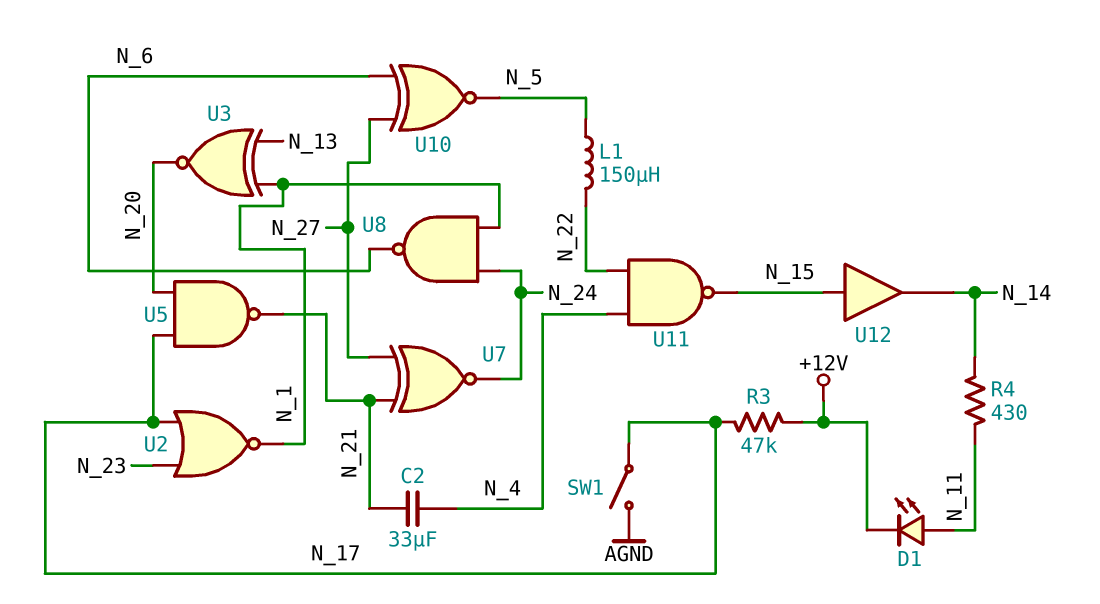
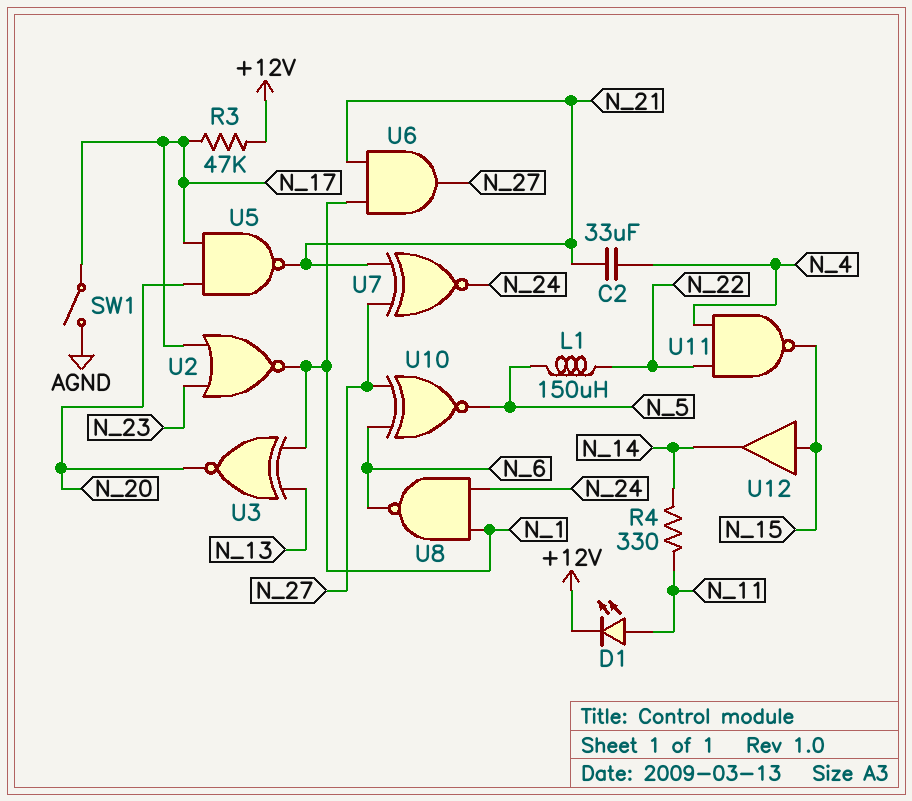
R4: 430 (N_11, N_14) -> 330 (N_11, N_14)
U6: none -> AND (in N_1, in N_21, out N_27)

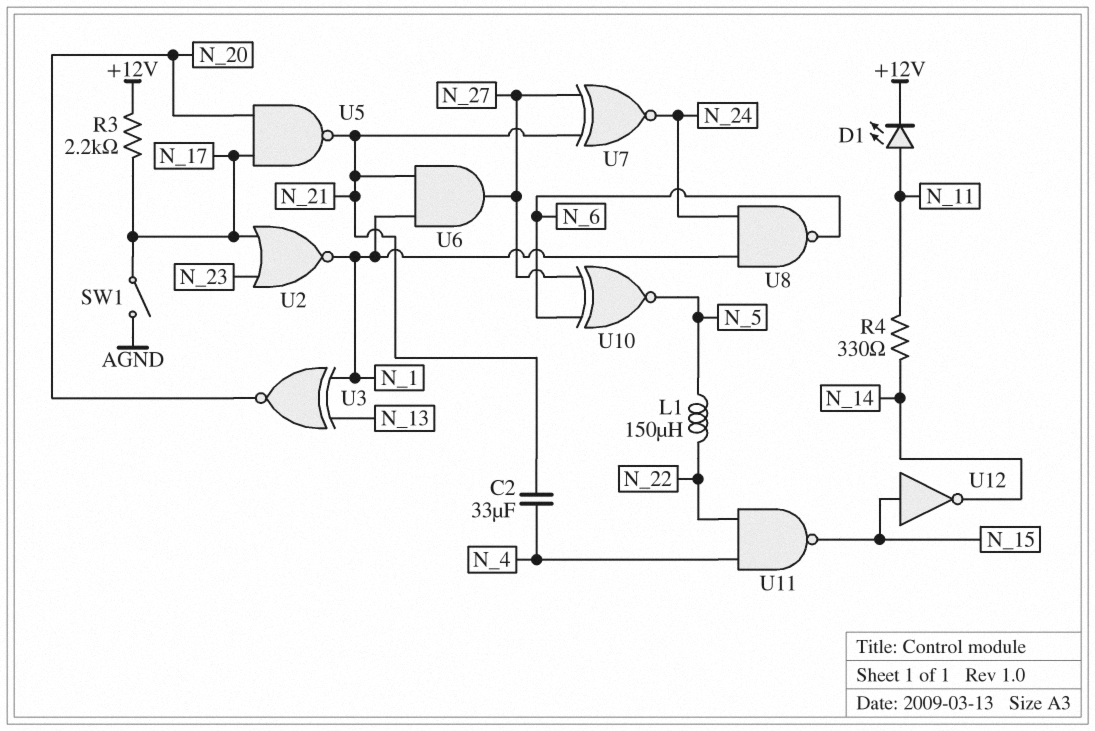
R3: 47k (+12V, N_17) -> 2.2k (+12V, N_17)
U12: buffer (in N_15, out N_14) -> NOT (in N_15, out N_14)

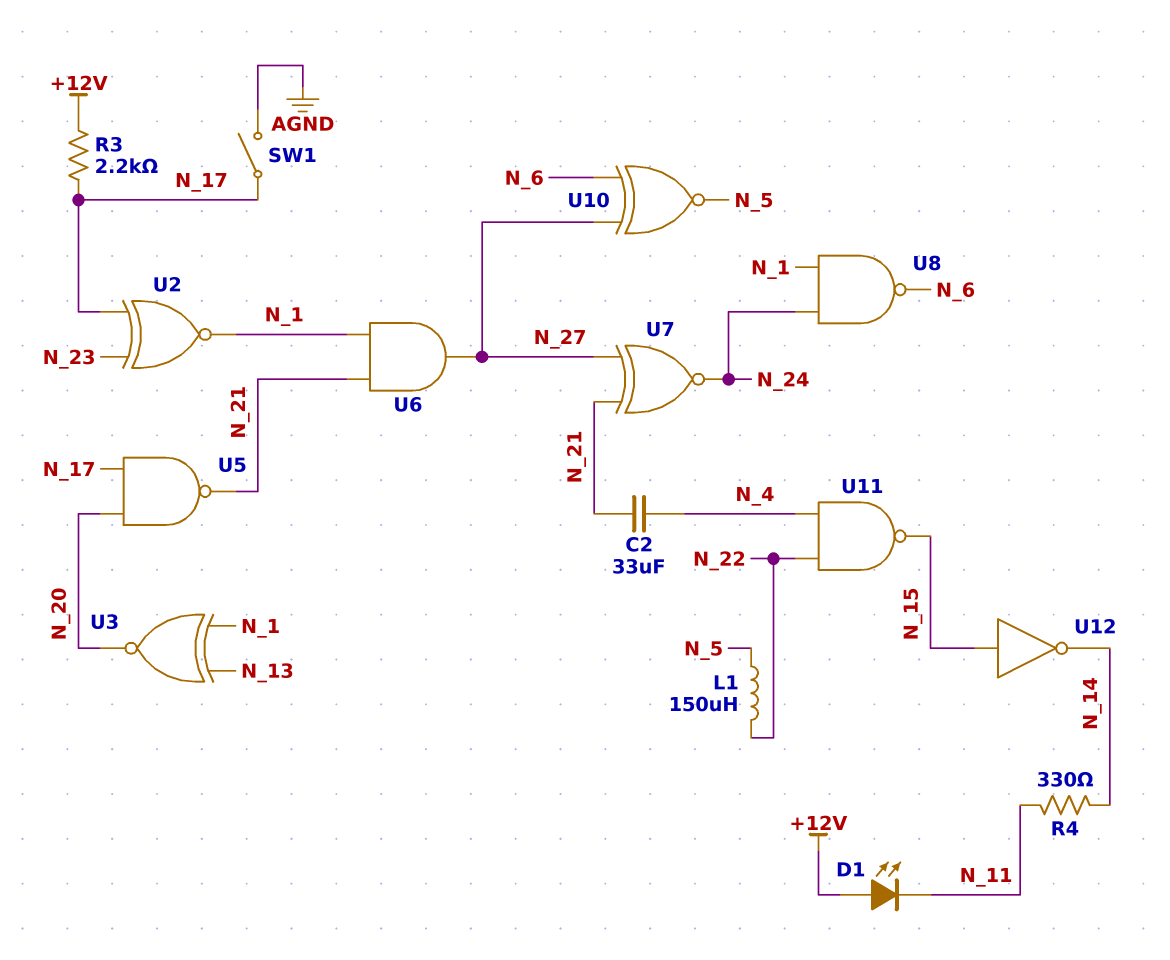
D1: LED (A N_11, K +12V) -> LED (A +12V, K N_11)
U2: NOR (in N_17, in N_23, out N_1) -> XNOR (in N_17, in N_23, out N_1)

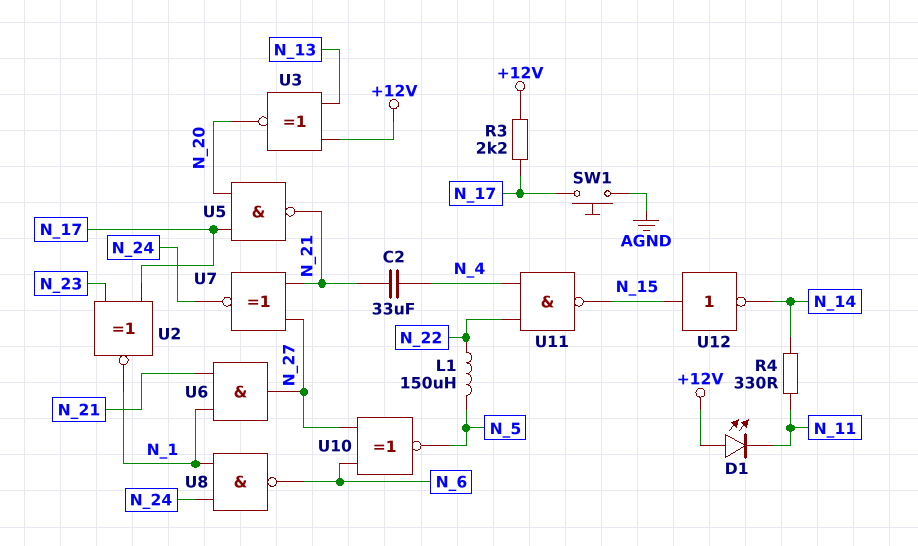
SW1: switch (AGND, N_17) -> button (AGND, N_17)
U3: XNOR (in N_1, in N_13, out N_20) -> XNOR (in +12V, in N_13, out N_20)

